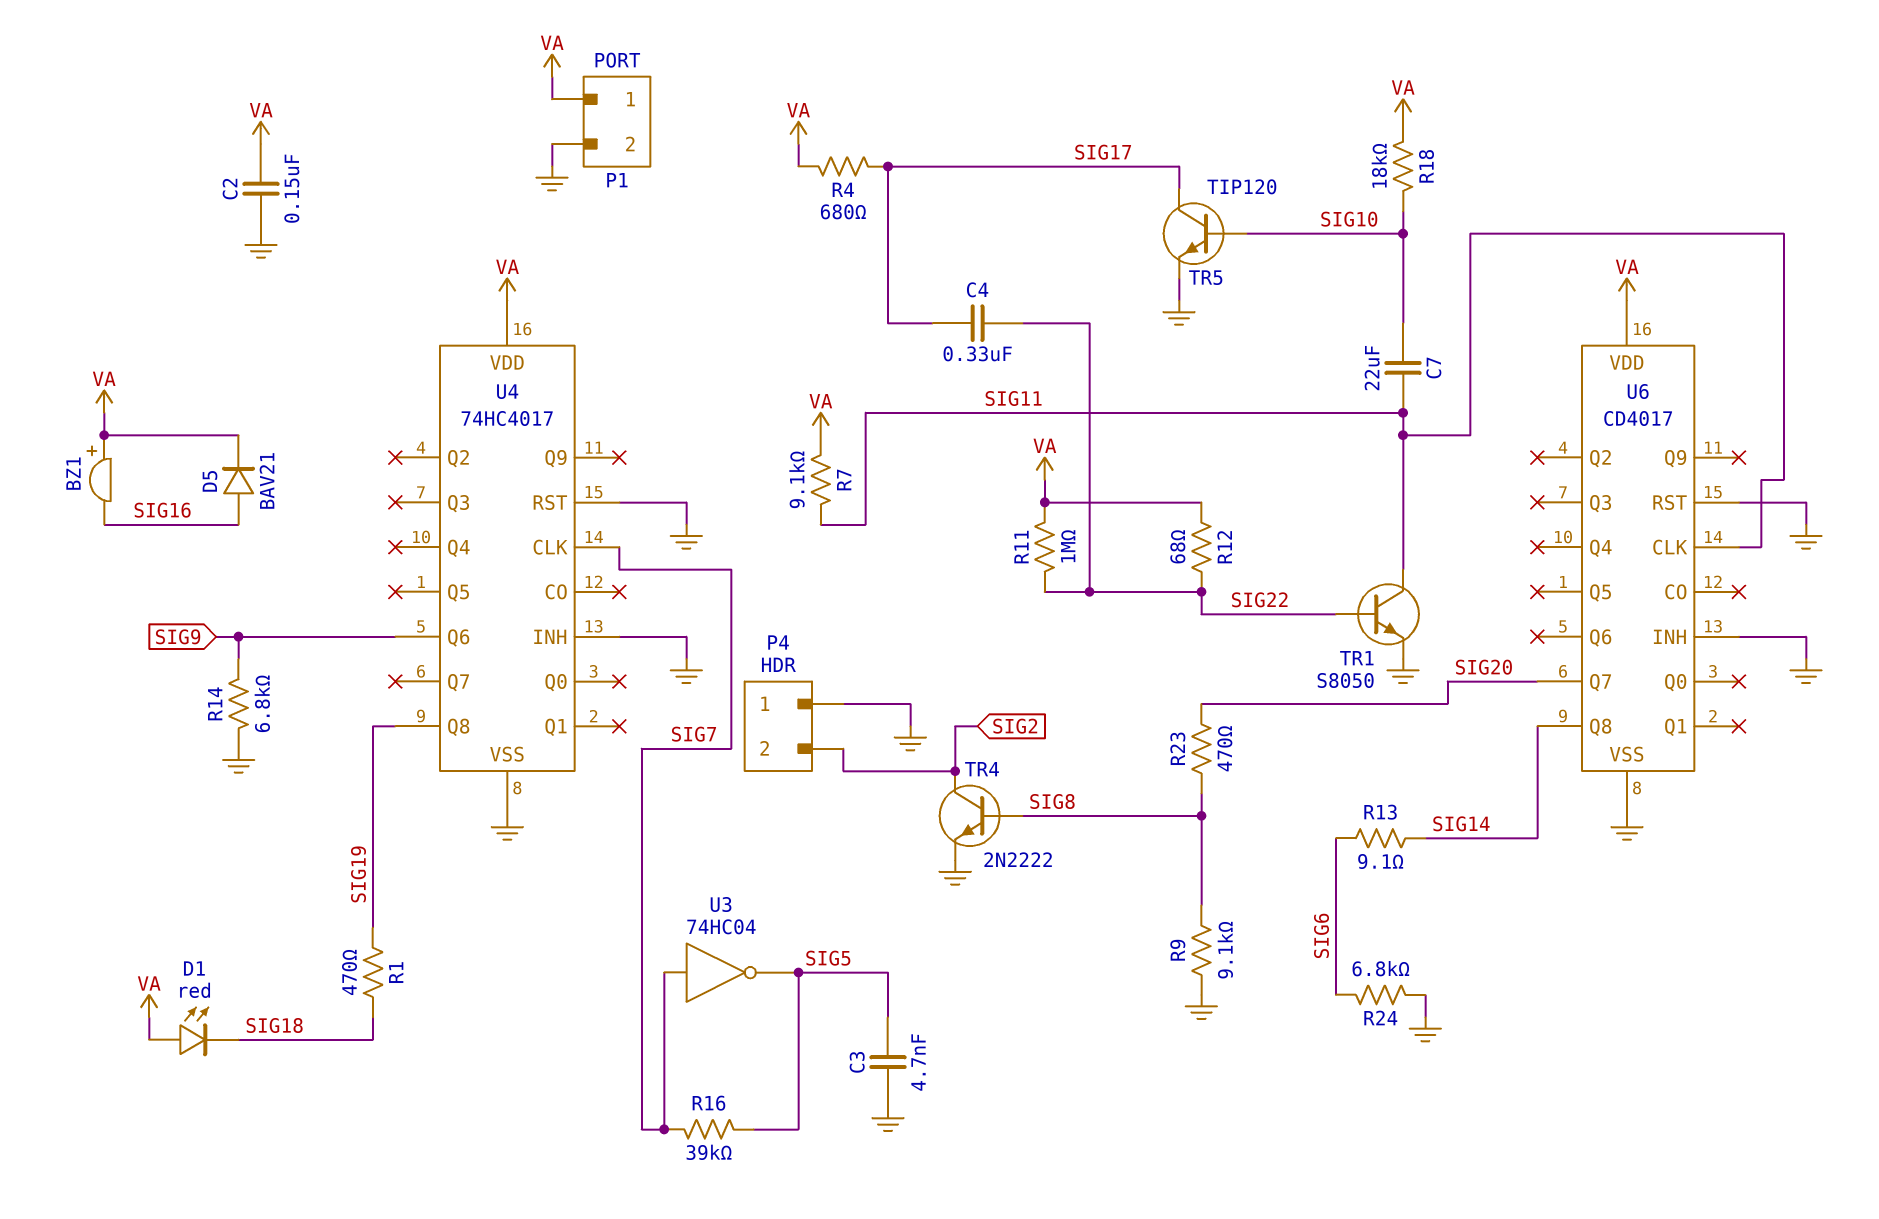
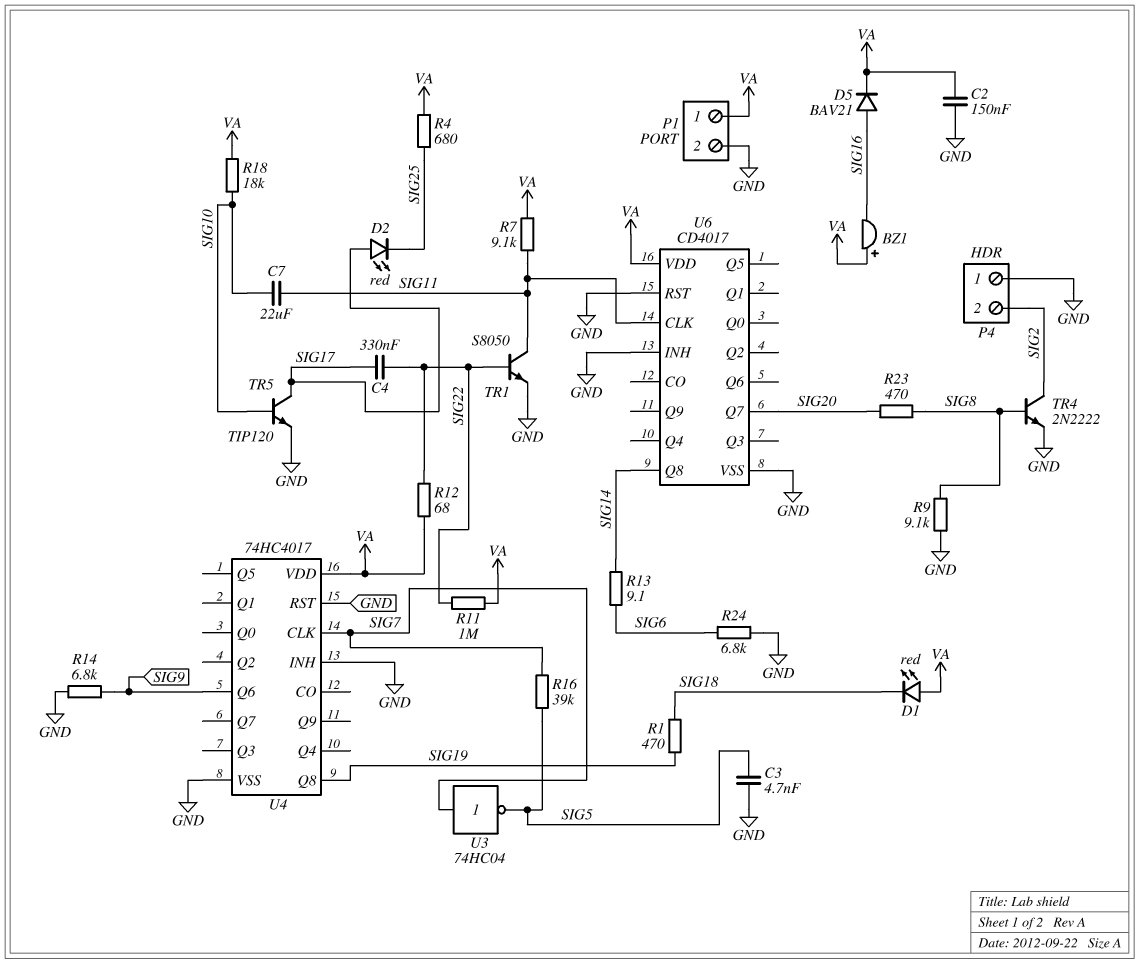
D2: none -> LED red (A SIG17, K SIG25)
R4: 680 (SIG17, VA) -> 680 (SIG25, VA)

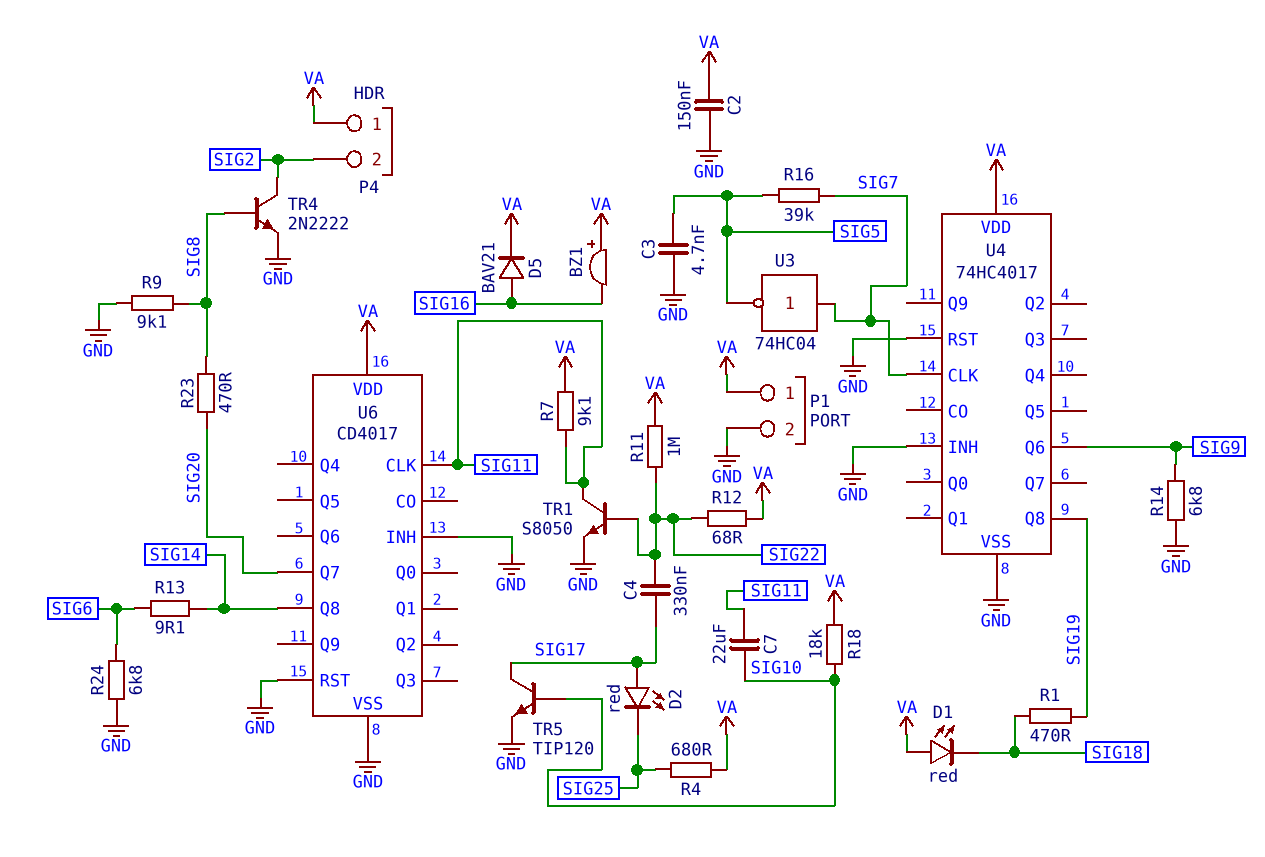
P4 pin 1: GND -> VA

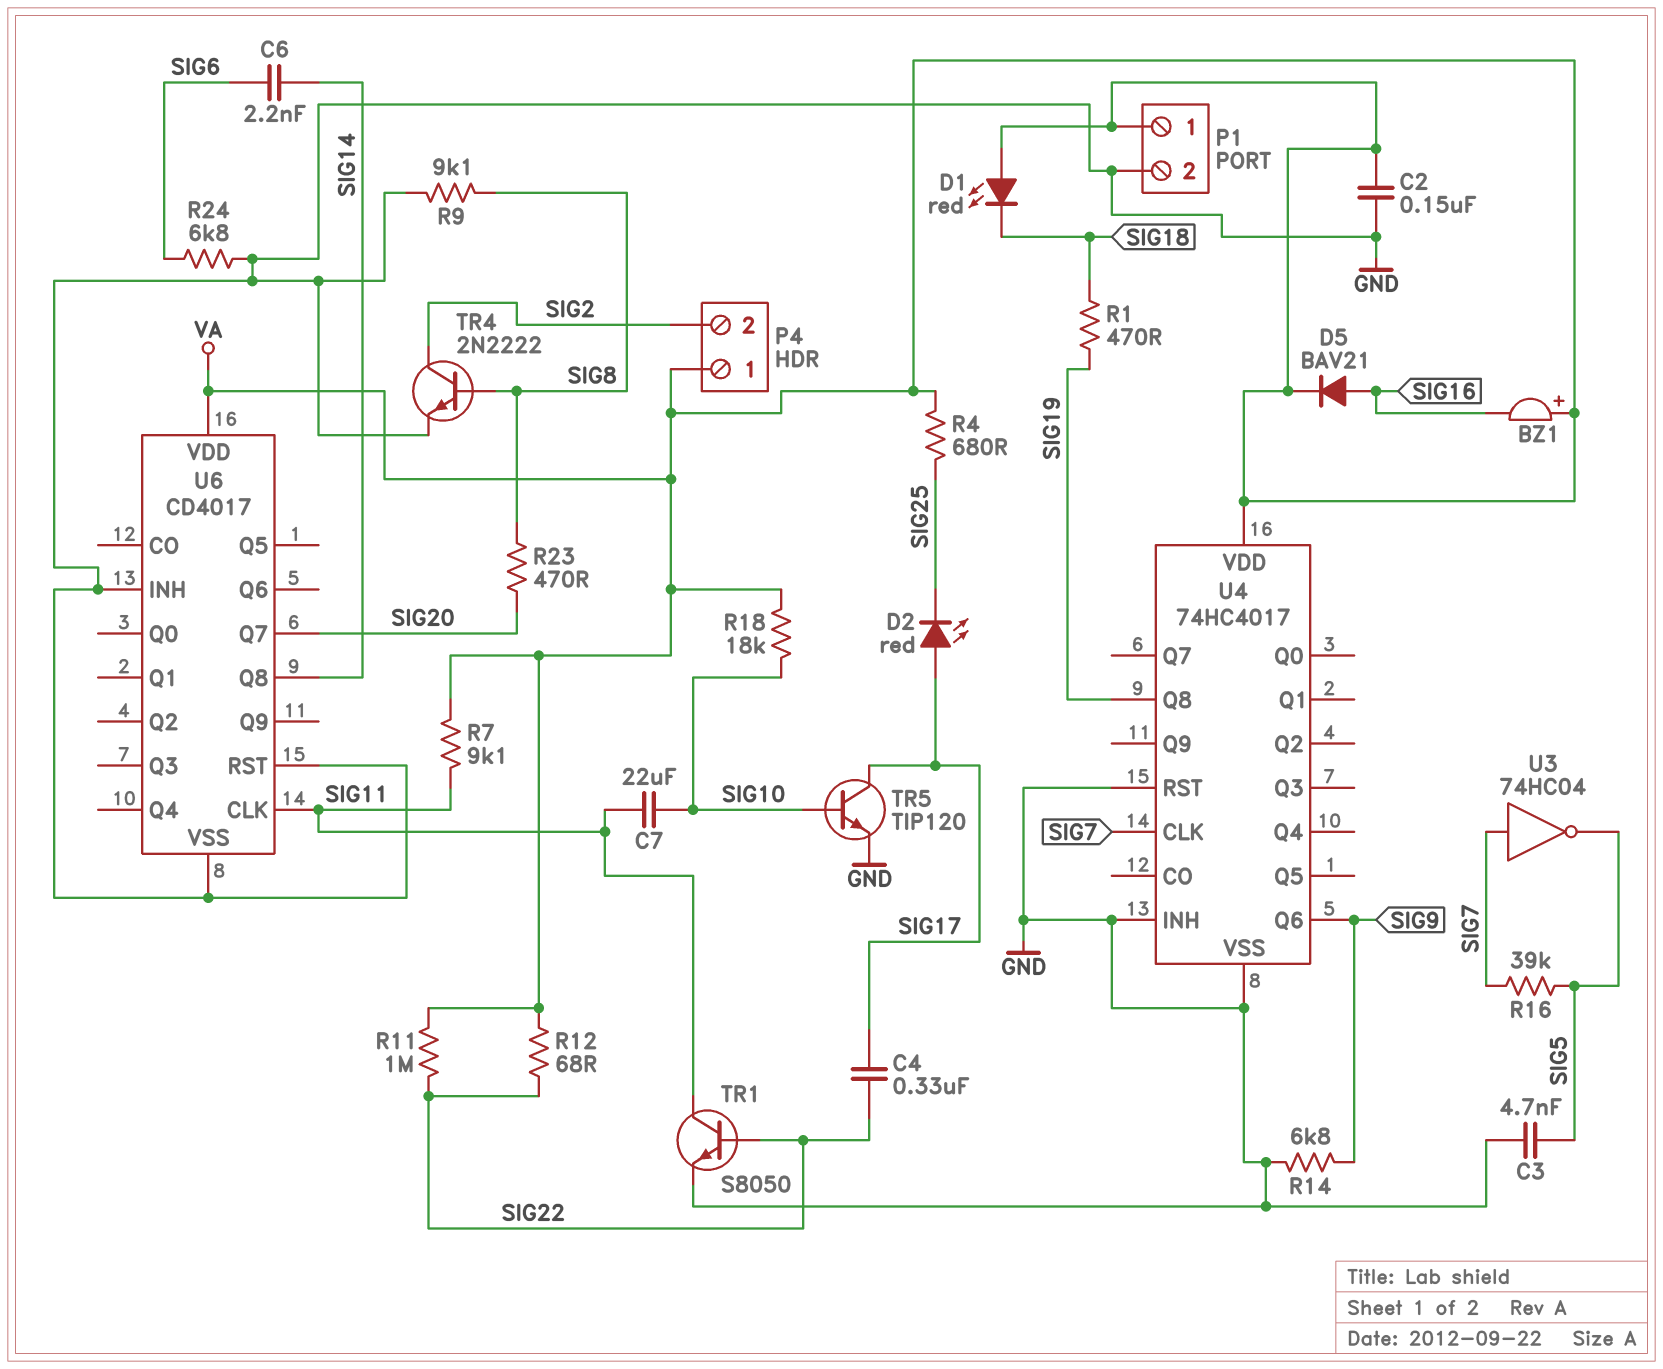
C6: none -> 2.2nF (SIG6, SIG14)
R13: 9.1 (SIG6, SIG14) -> none

